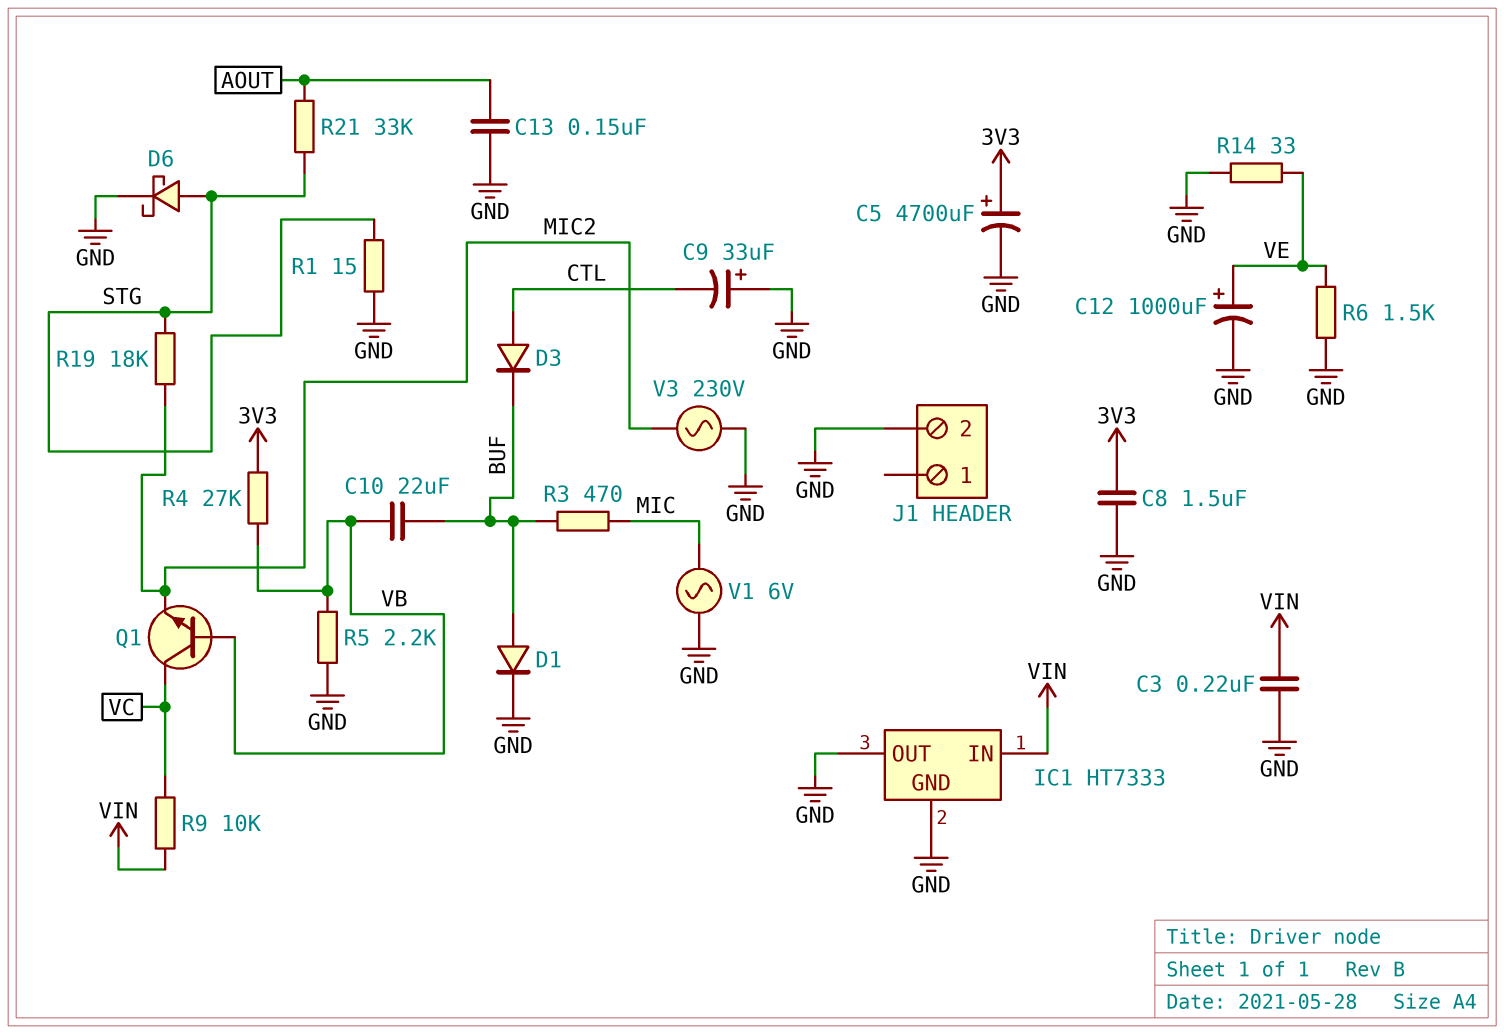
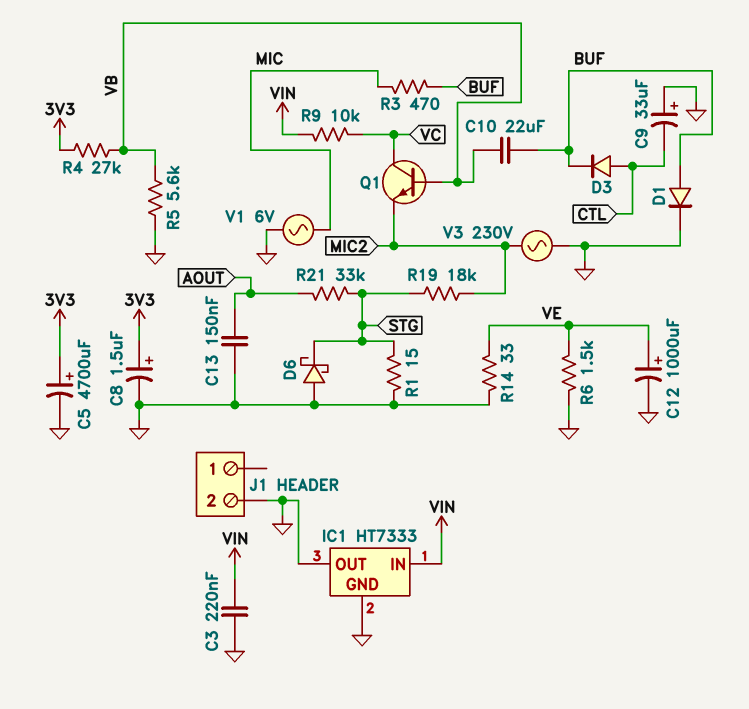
C8: 1.5uF (3V3, GND) -> 1.5uF (plus 3V3, minus GND)
D6: schottky (A STG, K GND) -> schottky (A GND, K STG)
R5: 2.2k (GND, VB) -> 5.6k (GND, VB)

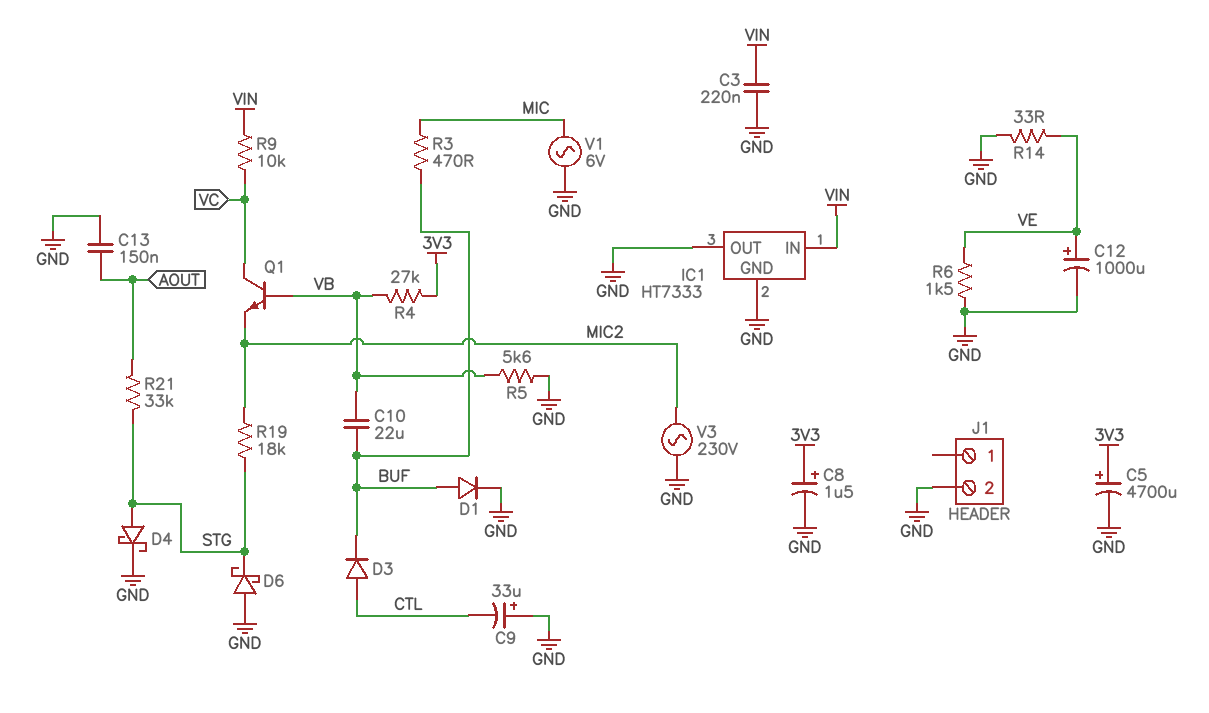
D4: none -> schottky (A STG, K GND)
R1: 15 (GND, STG) -> none

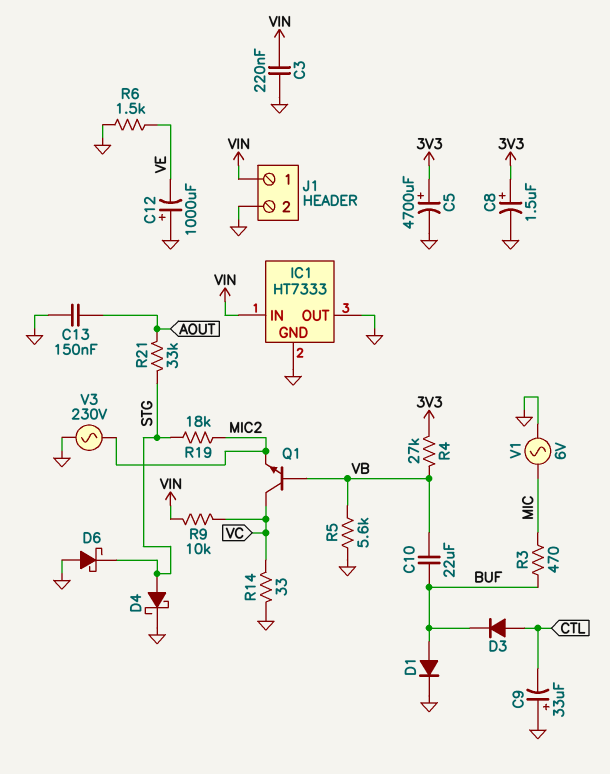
C12: 1000uF (plus VE, minus GND) -> 1000uF (plus GND, minus VE)
J1 pin 1: none -> VIN
R14: 33 (GND, VE) -> 33 (GND, VC)

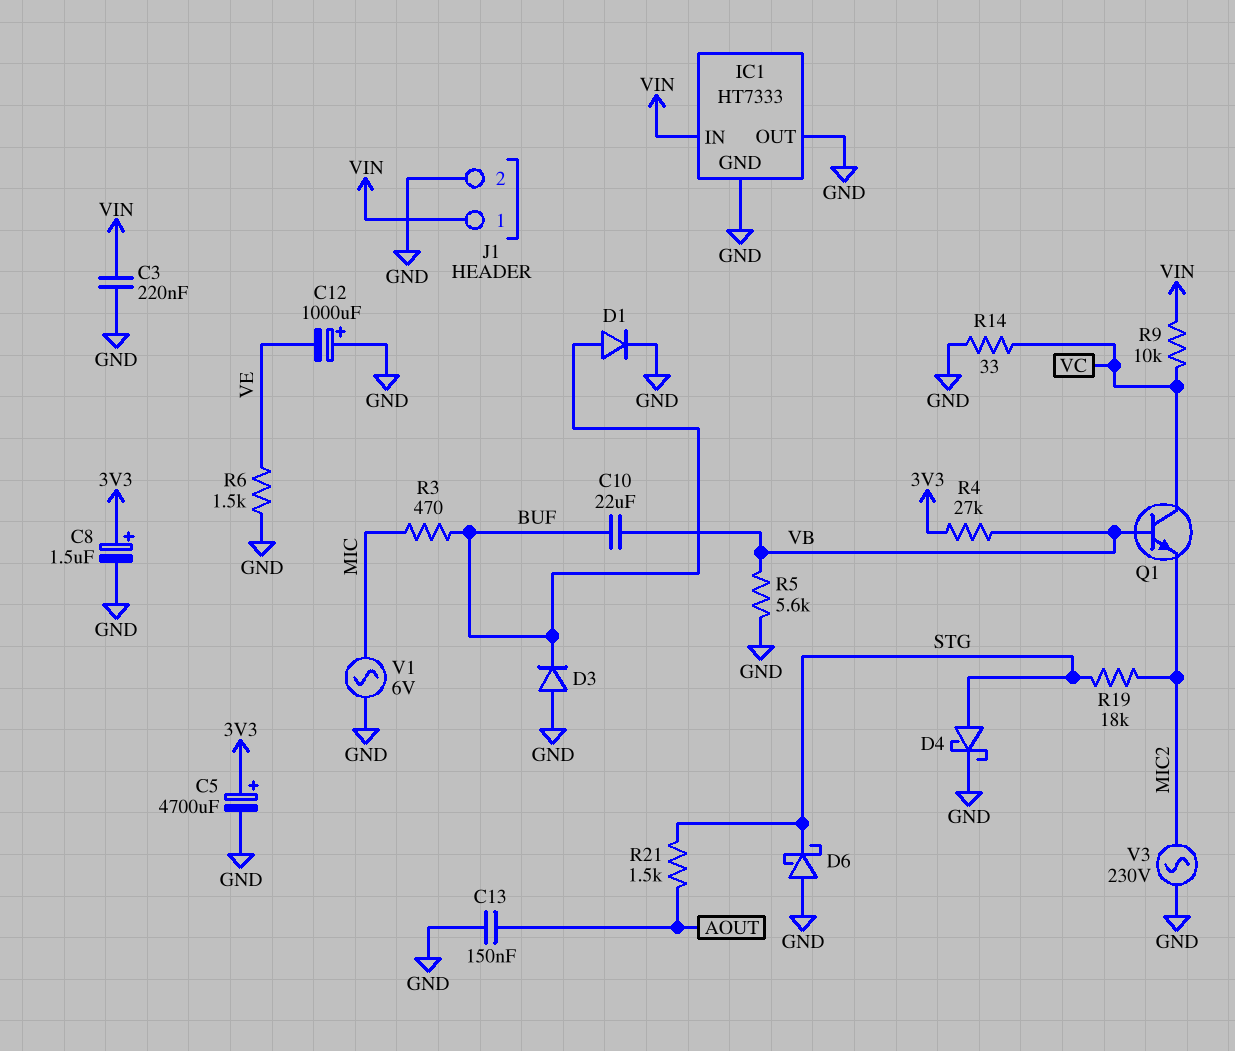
C9: 33uF (plus GND, minus CTL) -> none
D3: diode (A CTL, K BUF) -> diode (A GND, K BUF)
R21: 33k (AOUT, STG) -> 1.5k (AOUT, STG)

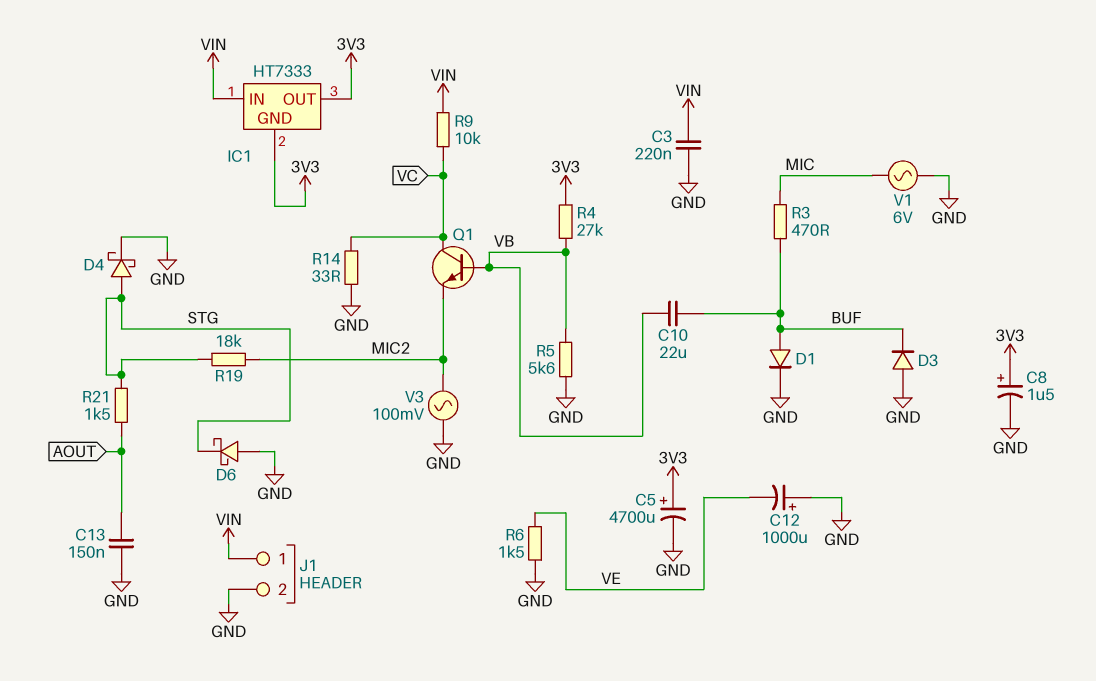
IC1 pin GND: GND -> 3V3
IC1 pin OUT: GND -> 3V3
V3: AC 230V (GND, MIC2) -> AC 100mV (GND, MIC2)

